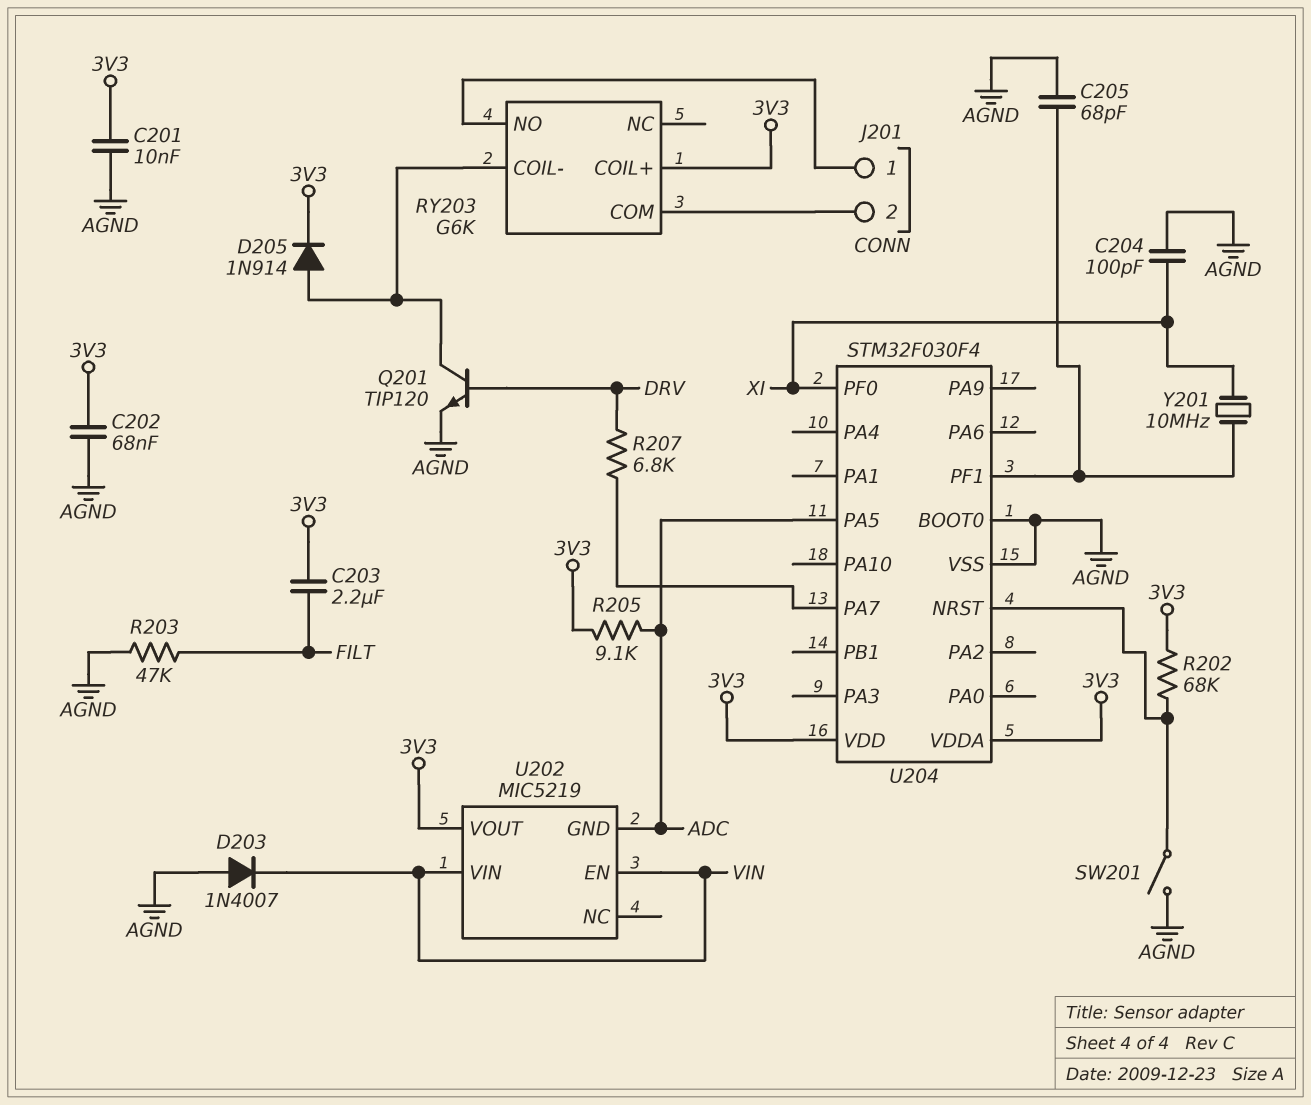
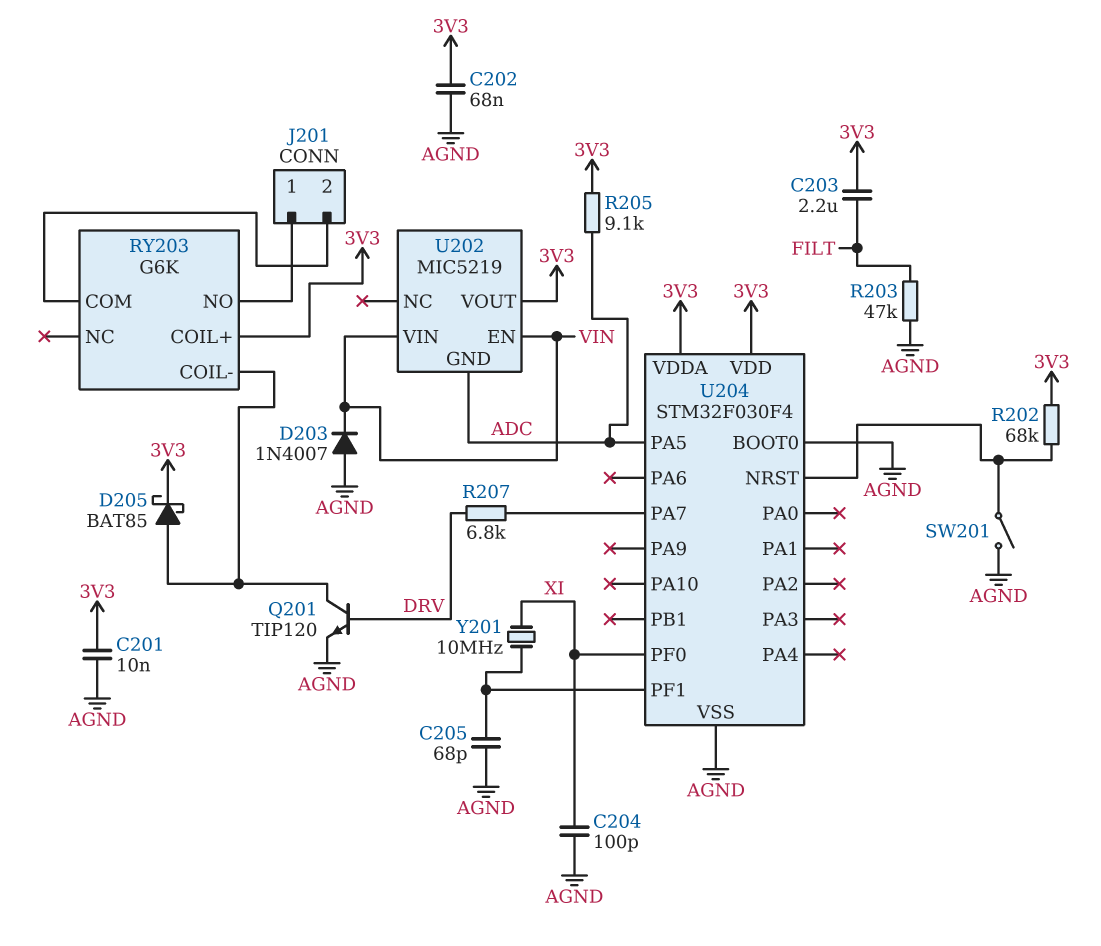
D205: diode 1N914 (A RY203/COIL-, K 3V3) -> schottky BAT85 (A RY203/COIL-, K 3V3)

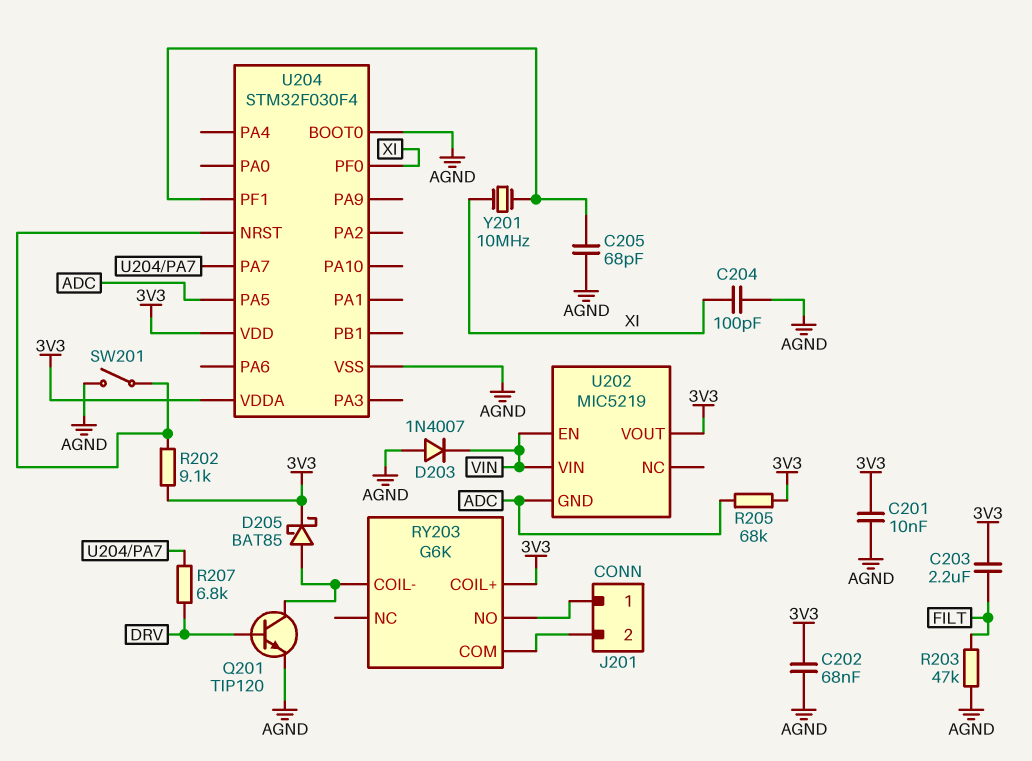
R202: 68k (3V3, U204/NRST) -> 9.1k (3V3, U204/NRST)
R205: 9.1k (3V3, ADC) -> 68k (3V3, ADC)

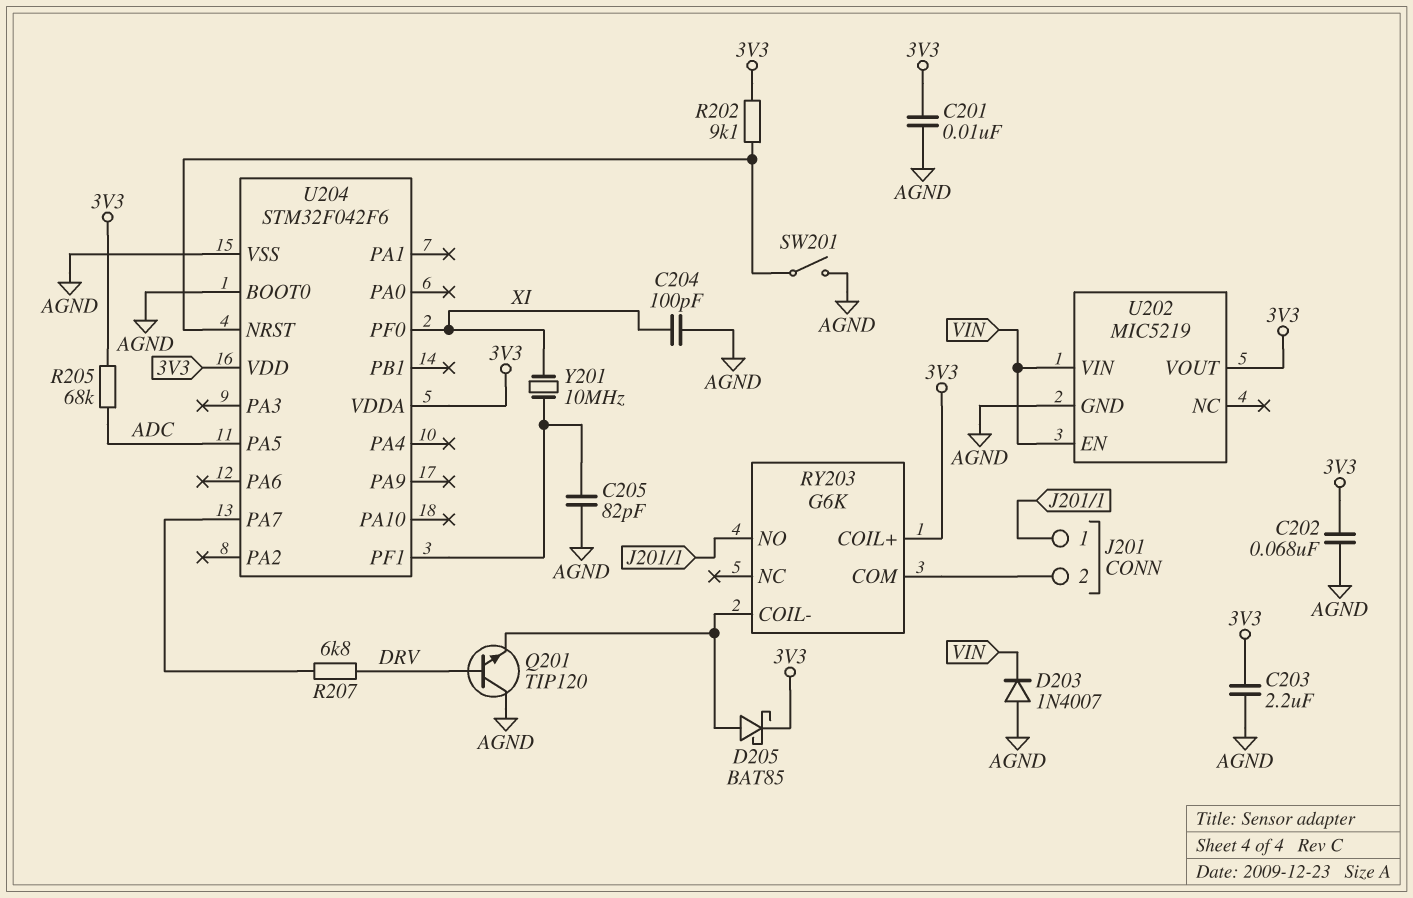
C203: 2.2uF (3V3, FILT) -> 2.2uF (3V3, AGND)
C205: 68pF (AGND, U204/PF1) -> 82pF (AGND, U204/PF1)
Q201: NPN TIP120 (B DRV, C RY203/COIL-, E AGND) -> NPN TIP120 (B DRV, C AGND, E RY203/COIL-)
R203: 47k (AGND, FILT) -> none
U202 pin GND: ADC -> AGND
U204: STM32F030F4 -> STM32F042F6

